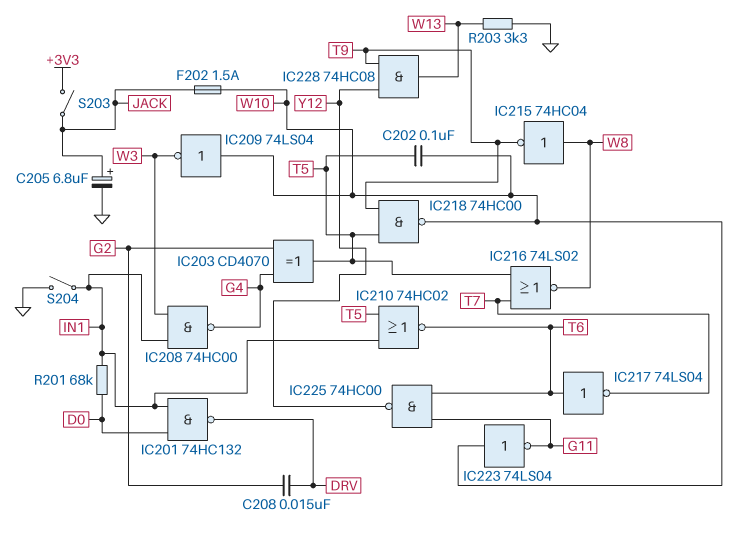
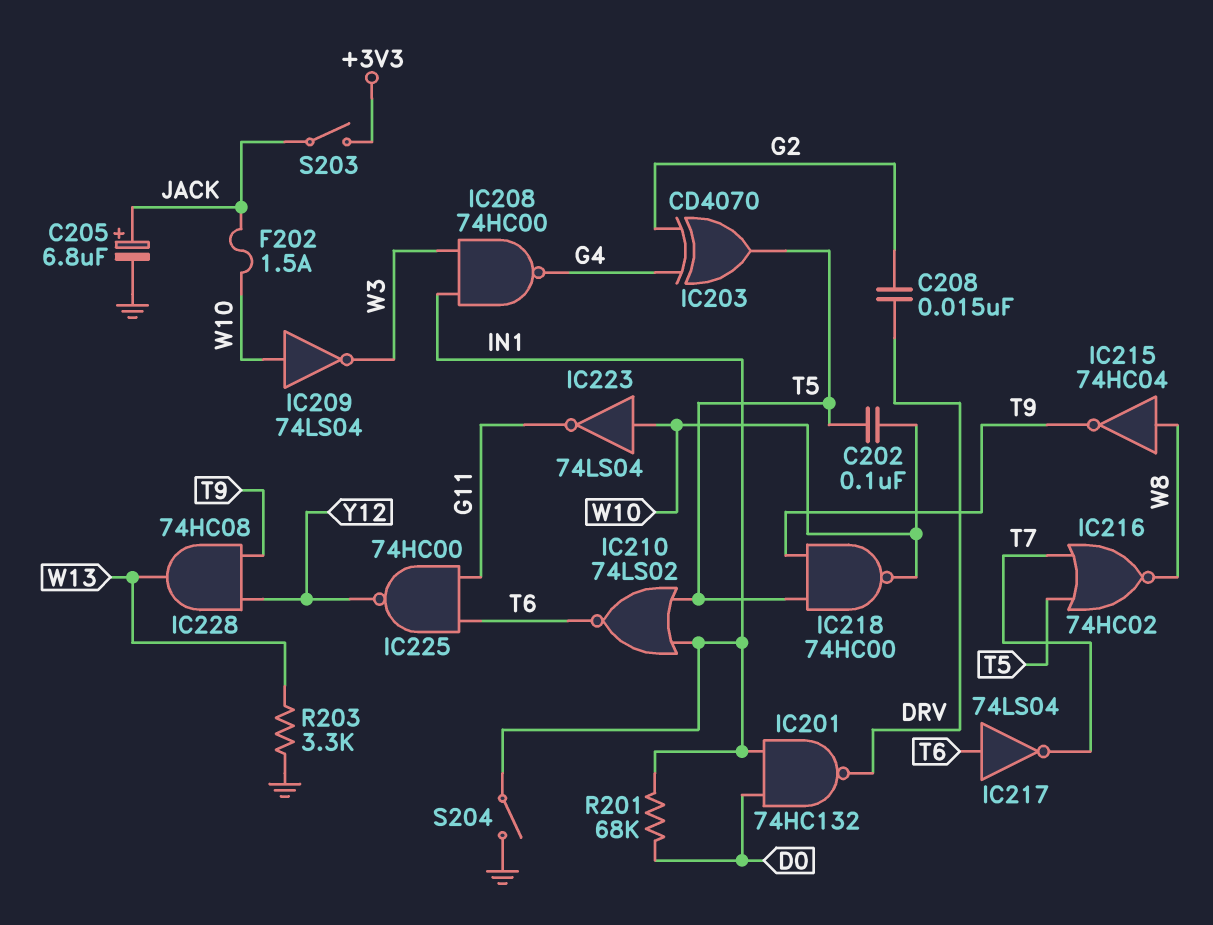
IC210: NOR 74HC02 (in IN1, in T5, out T6) -> NOR 74LS02 (in IN1, in T5, out T6)
IC216: NOR 74LS02 (in T5, in T7, out W8) -> NOR 74HC02 (in T5, in T7, out W8)

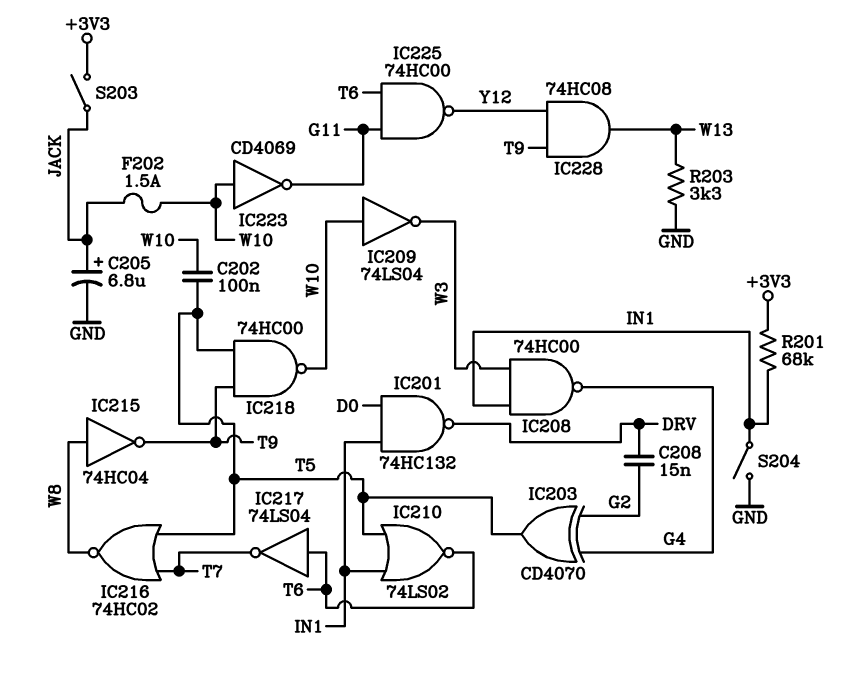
IC223: NOT 74LS04 (in W10, out G11) -> NOT CD4069 (in W10, out G11)
R201: 68k (D0, IN1) -> 68k (+3V3, IN1)

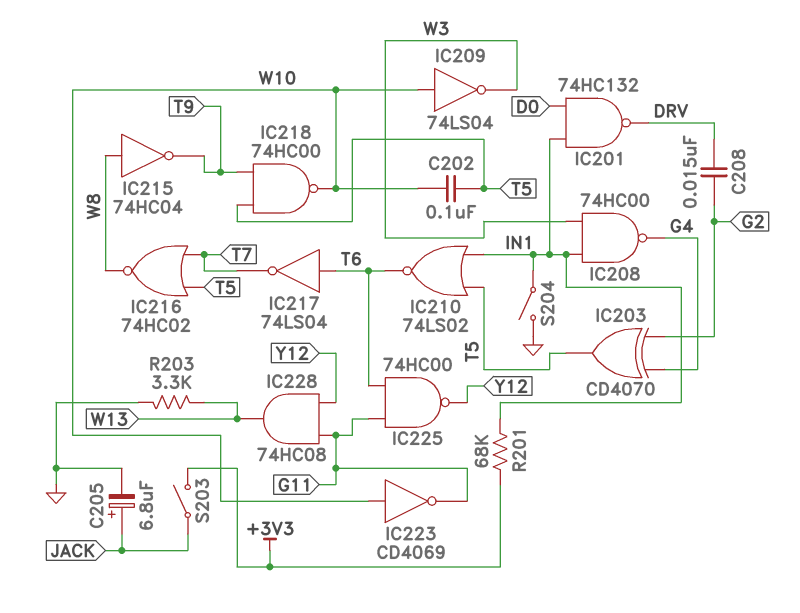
F202: 1.5A (JACK, W10) -> none
IC228: AND 74HC08 (in T9, in Y12, out W13) -> AND 74HC08 (in G11, in Y12, out W13)

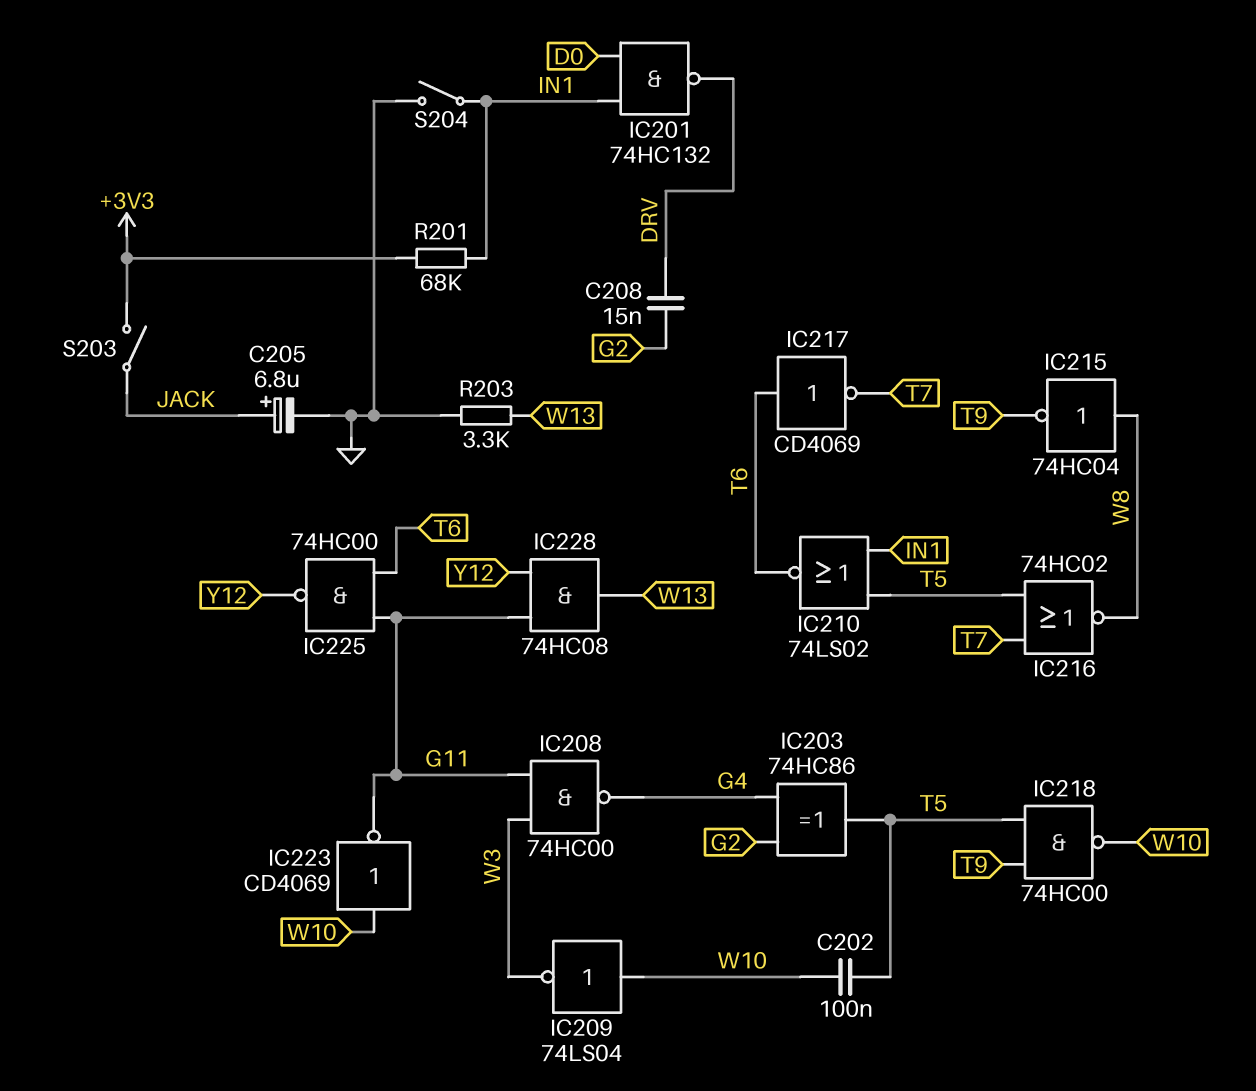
IC203: XOR CD4070 (in G2, in G4, out T5) -> XOR 74HC86 (in G2, in G4, out T5)
IC208: NAND 74HC00 (in IN1, in W3, out G4) -> NAND 74HC00 (in G11, in W3, out G4)
IC217: NOT 74LS04 (in T6, out T7) -> NOT CD4069 (in T6, out T7)

